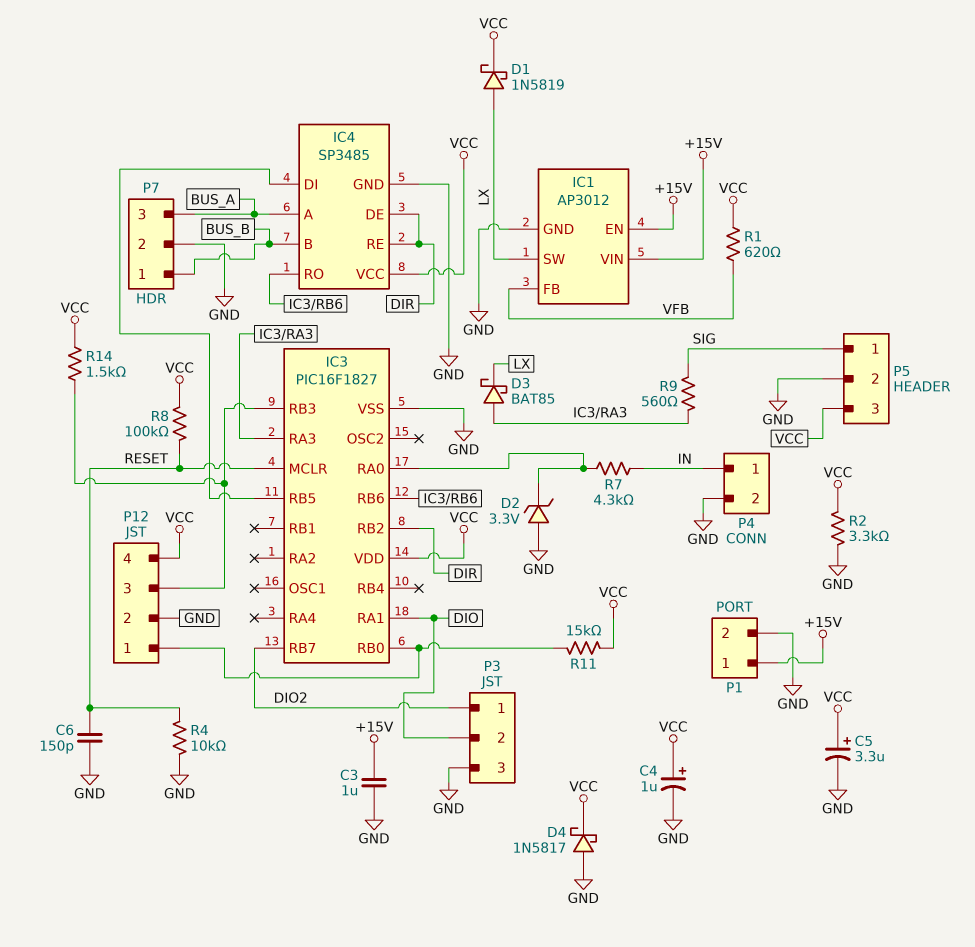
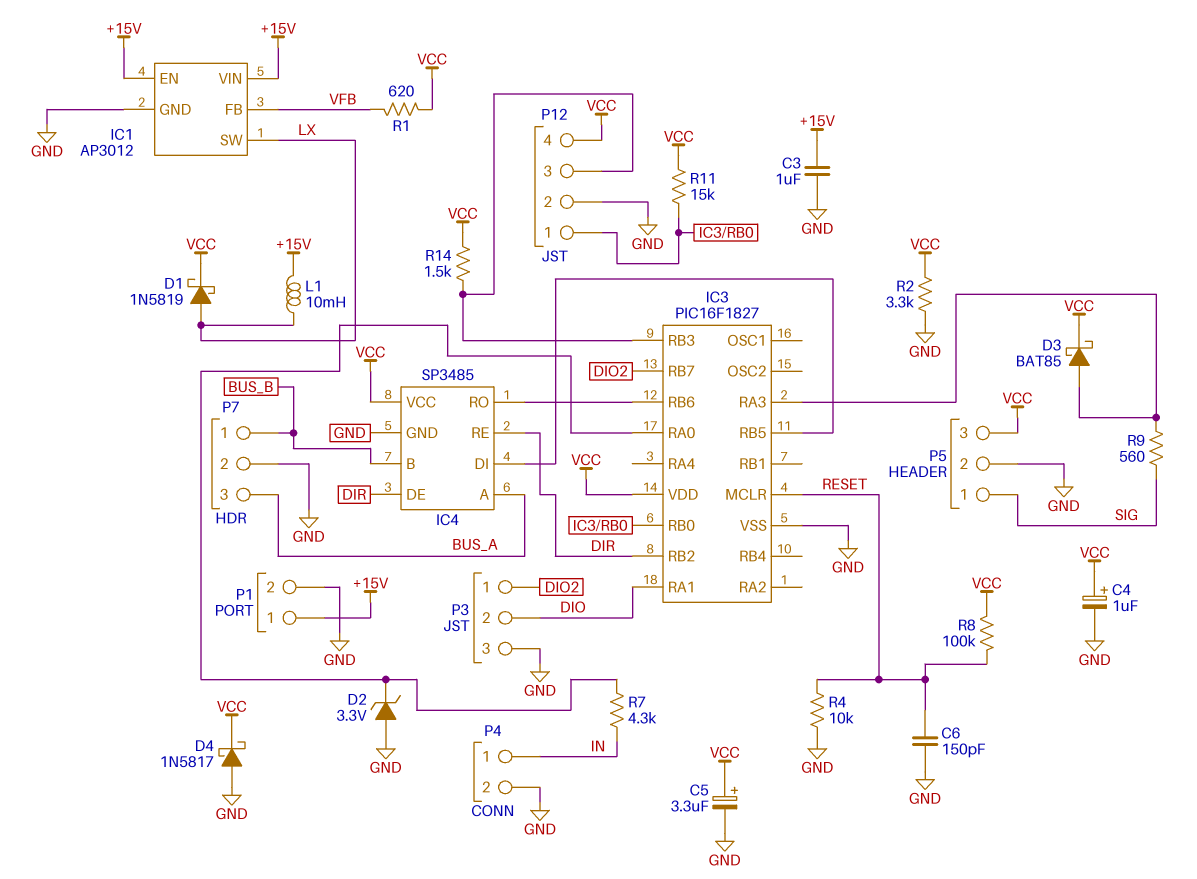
D3: schottky BAT85 (A IC3/RA3, K LX) -> schottky BAT85 (A IC3/RA3, K VCC)
L1: none -> 10mH (+15V, LX)

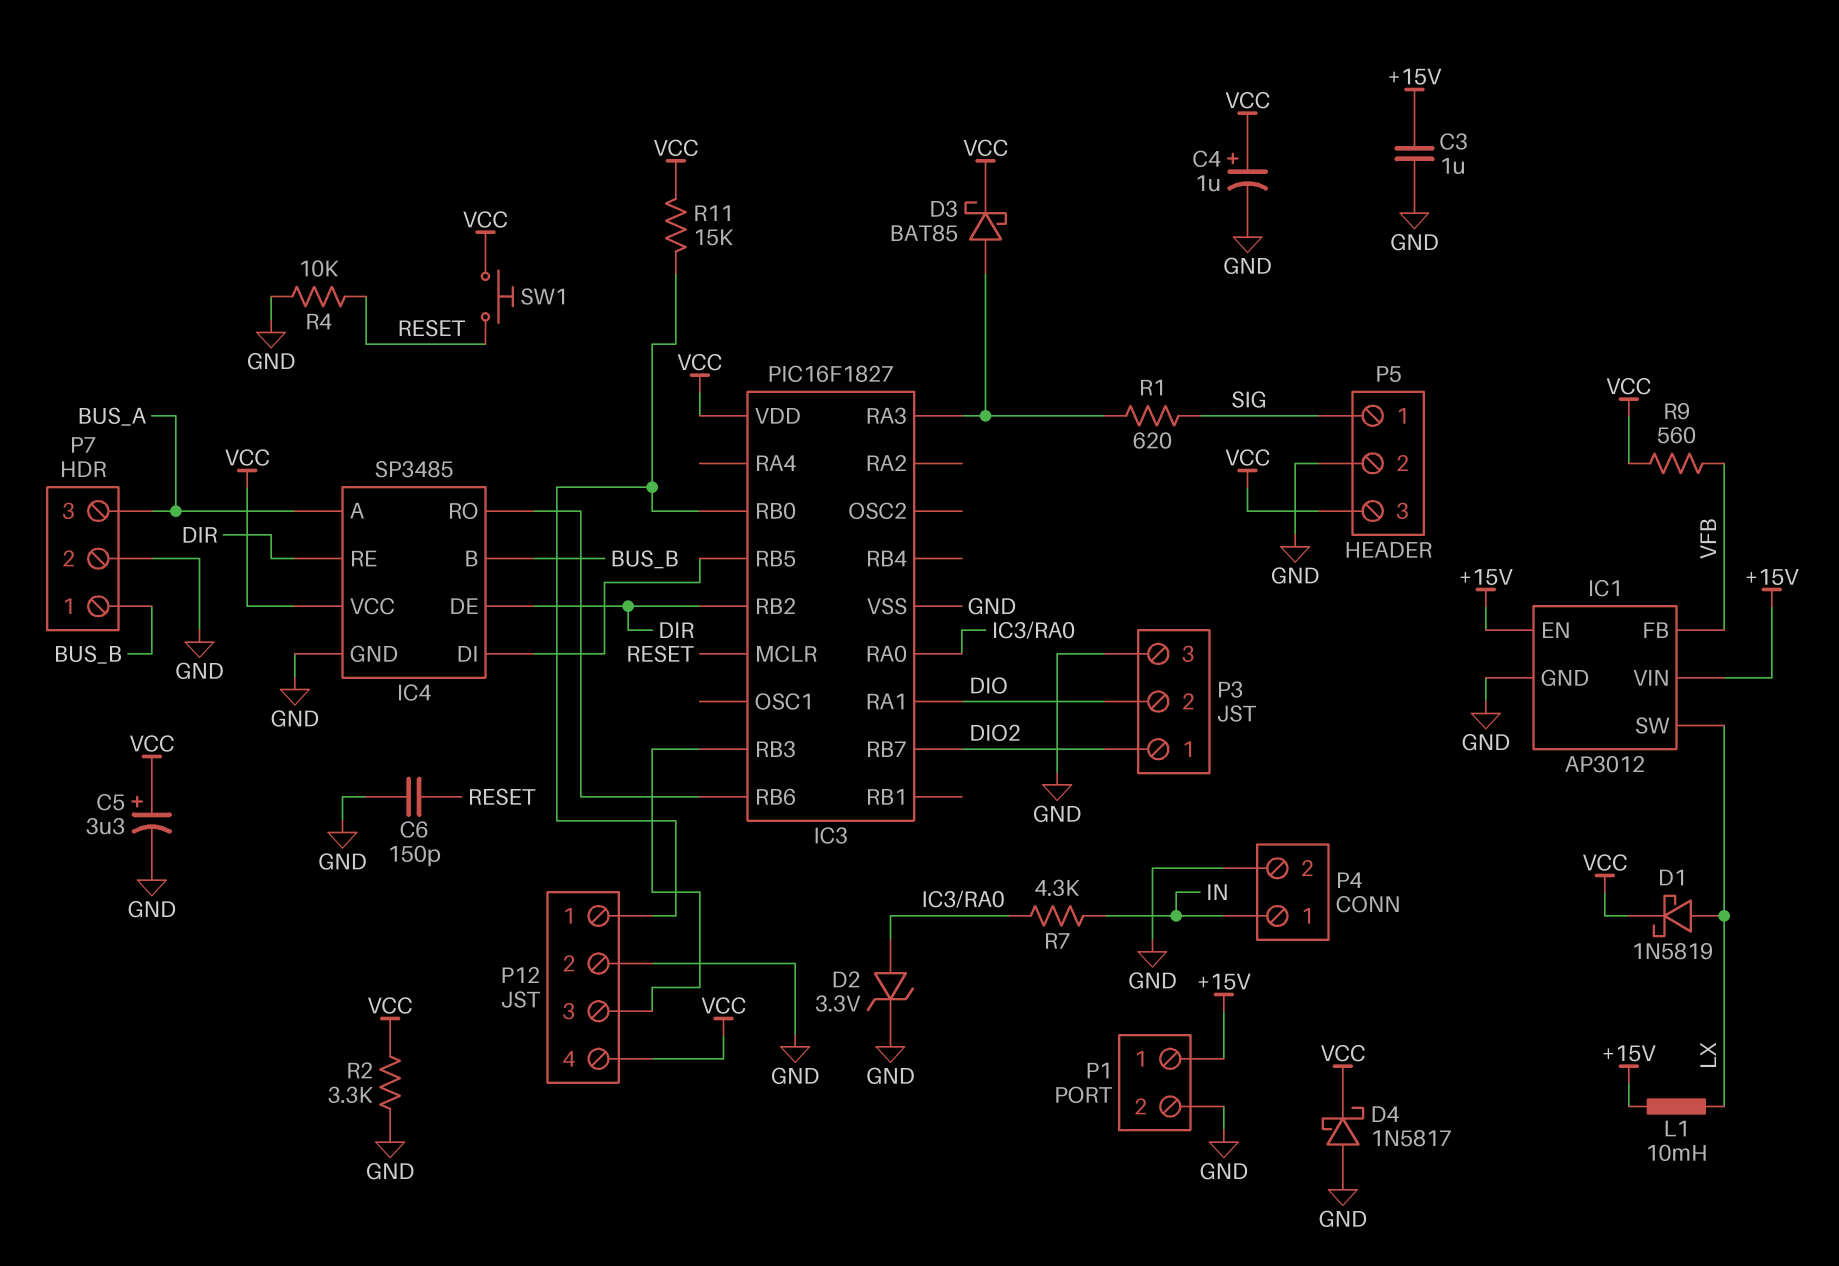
D2: zener 3.3V (A GND, K IC3/RA0) -> zener 3.3V (A IC3/RA0, K GND)
R1: 620 (VCC, VFB) -> 620 (IC3/RA3, SIG)
R8: 100k (RESET, VCC) -> none
R9: 560 (IC3/RA3, SIG) -> 560 (VCC, VFB)
R14: 1.5k (IC3/RB3, VCC) -> none
SW1: none -> button (RESET, VCC)

